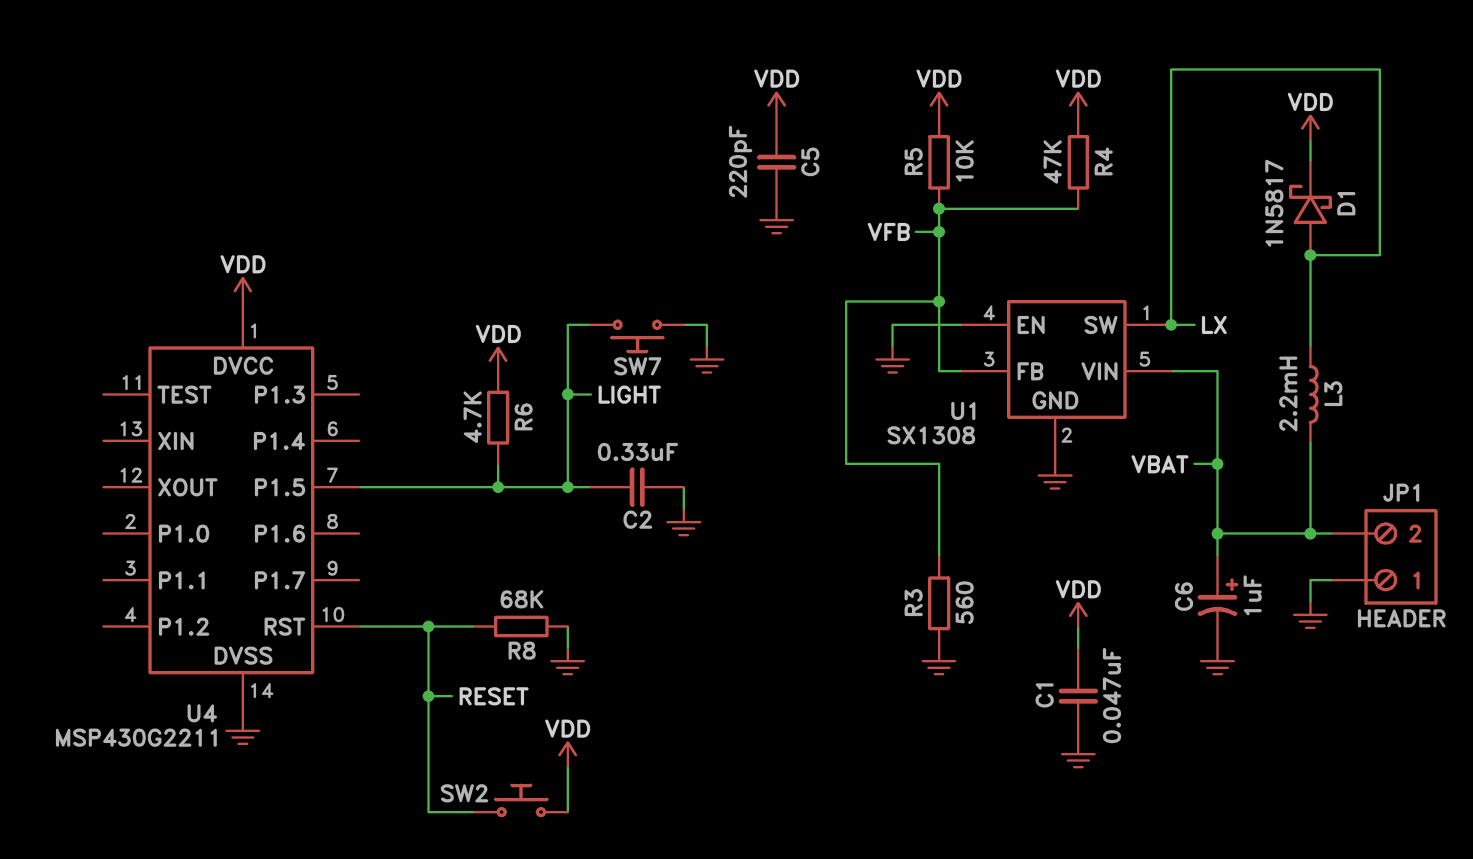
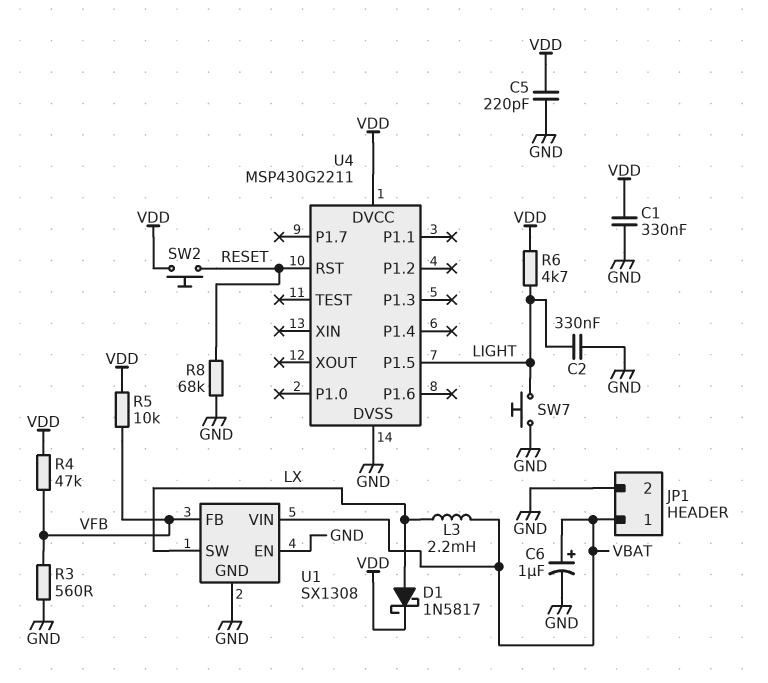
C1: 47nF (GND, VDD) -> 330nF (GND, VDD)
JP1 pin 1: GND -> VBAT
JP1 pin 2: VBAT -> GND

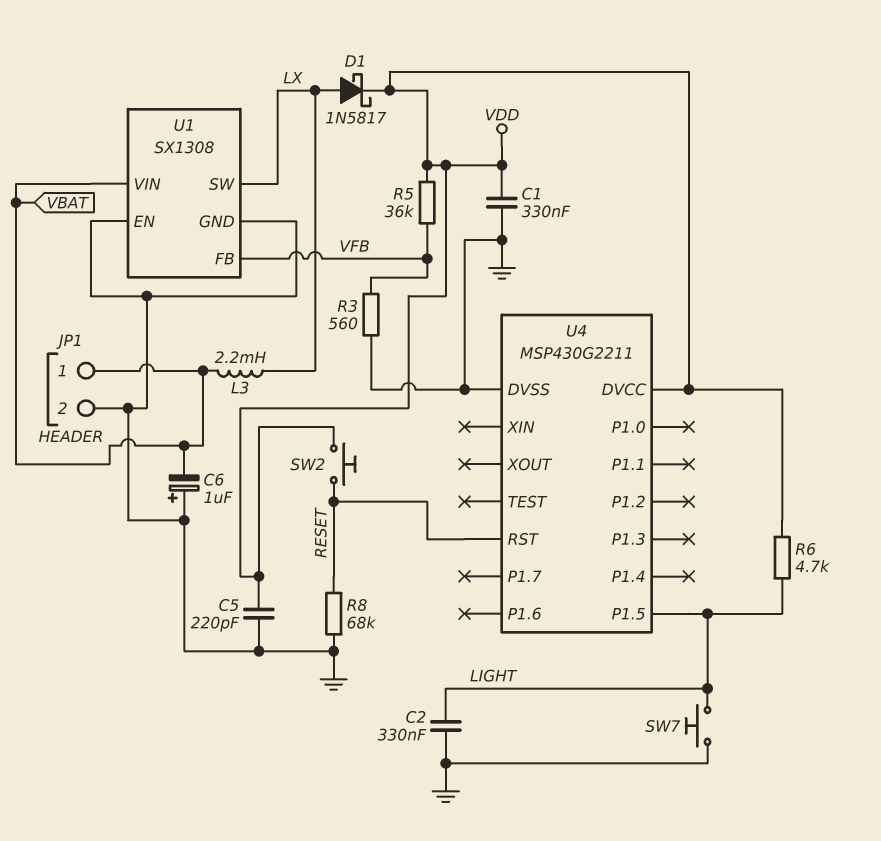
C6: 1uF (plus VBAT, minus GND) -> 1uF (plus GND, minus VBAT)
R4: 47k (VDD, VFB) -> none
R5: 10k (VDD, VFB) -> 36k (VDD, VFB)

